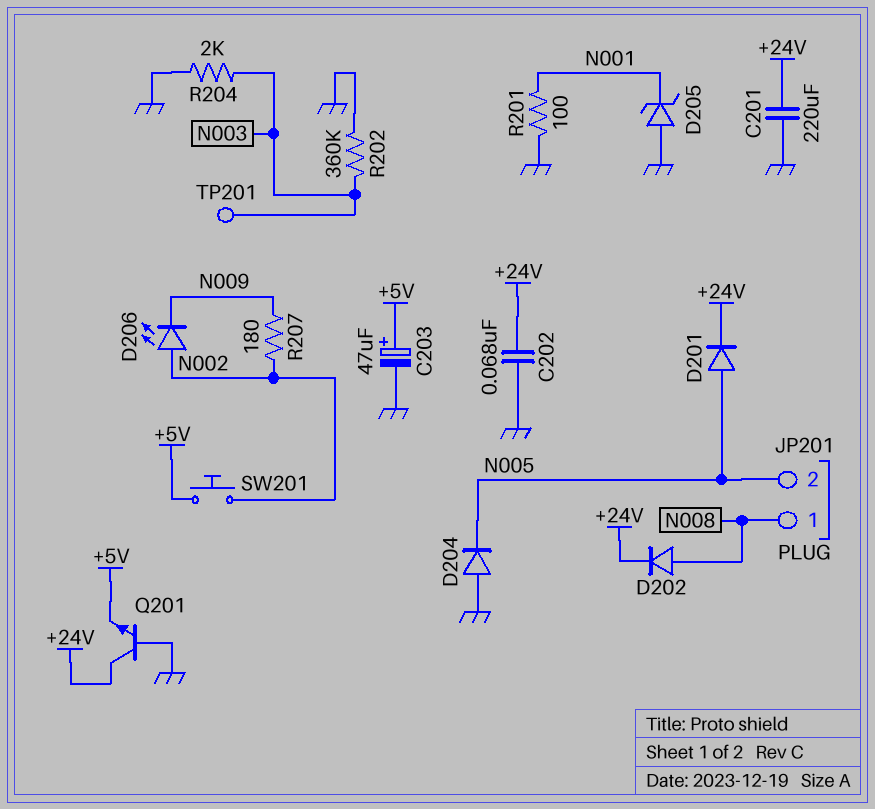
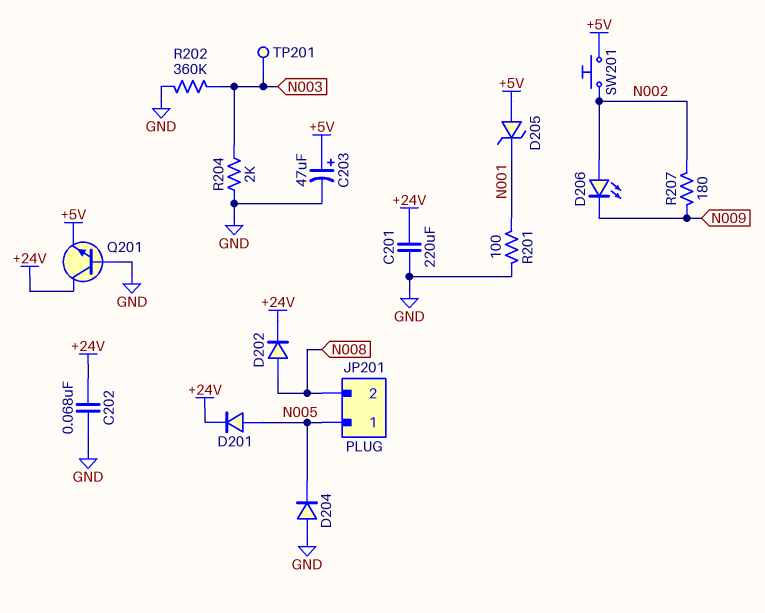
D205: zener (A GND, K N001) -> zener (A +5V, K N001)
JP201 pin 1: N008 -> N005
JP201 pin 2: N005 -> N008

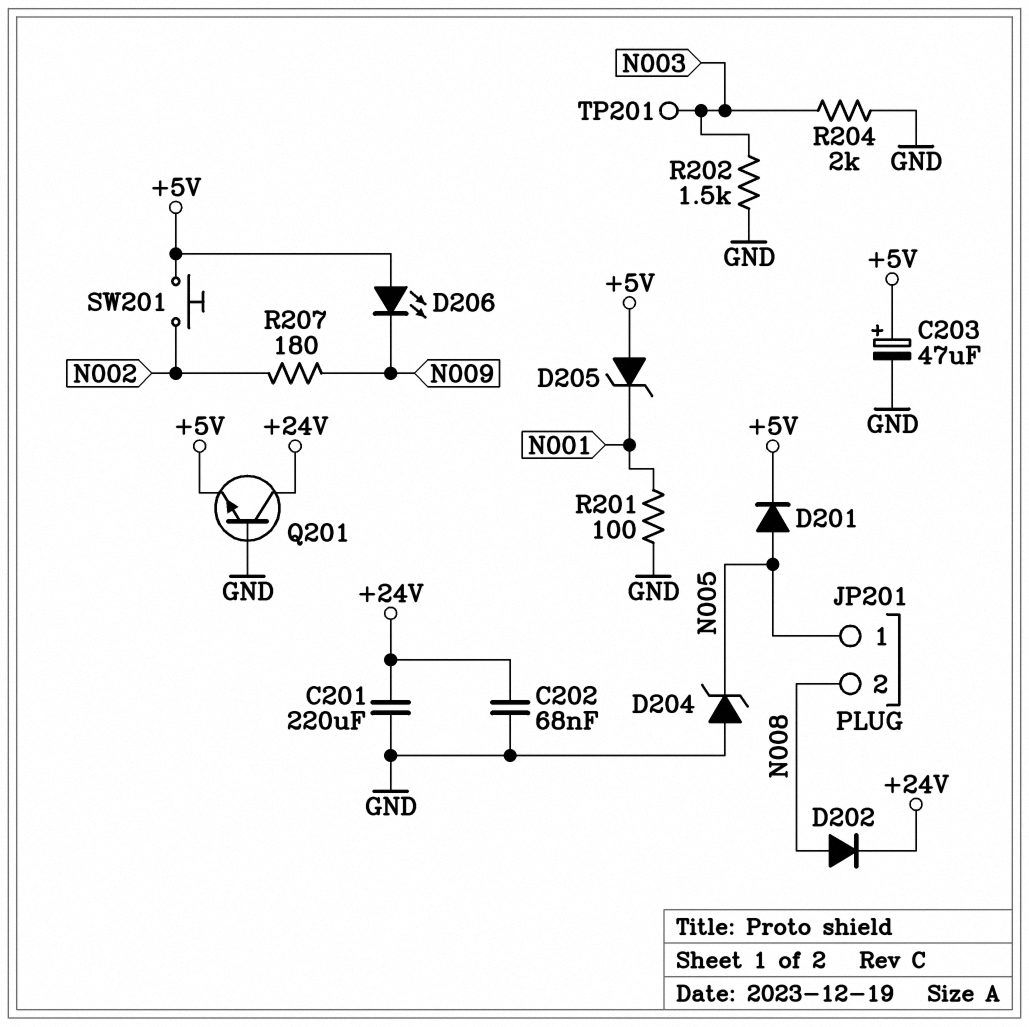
D201: diode (A N005, K +24V) -> diode (A N005, K +5V)
D204: diode (A GND, K N005) -> zener (A GND, K N005)
D206: LED (A N002, K N009) -> LED (A +5V, K N009)
R202: 360k (GND, N003) -> 1.5k (GND, N003)

